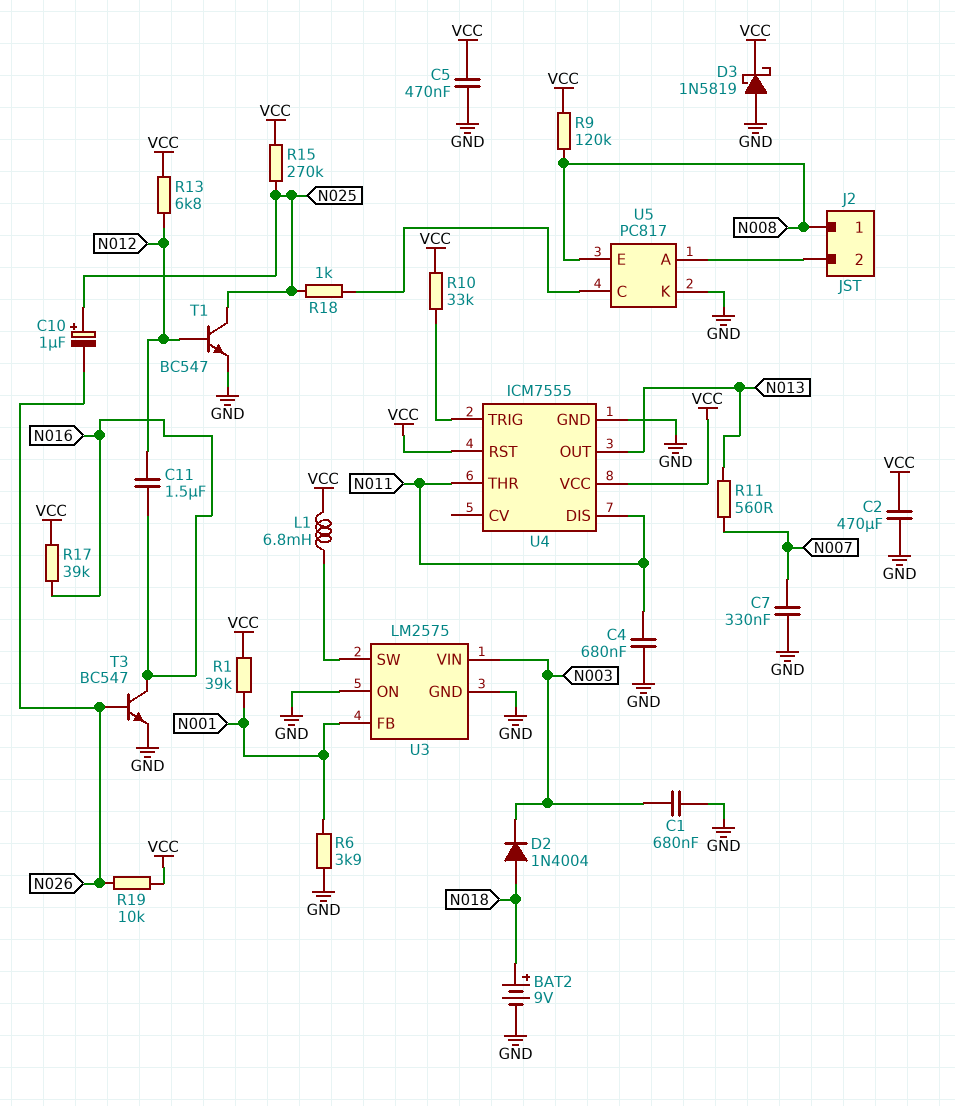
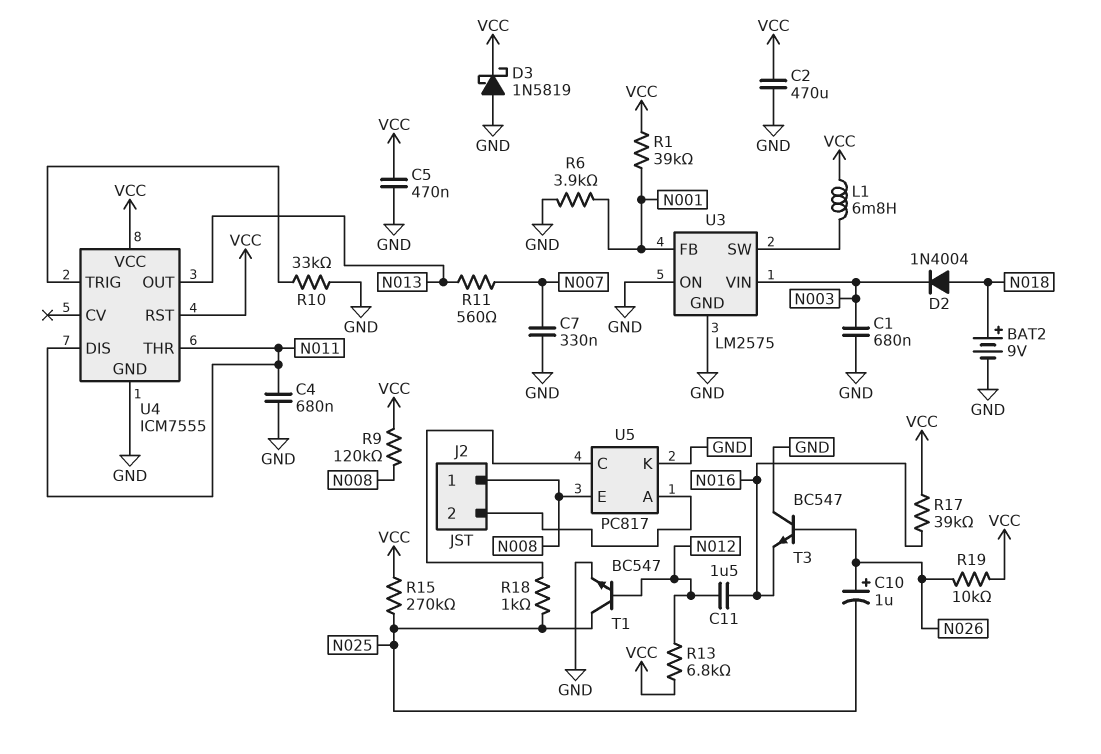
C10: 1uF (plus N025, minus N026) -> 1uF (plus N026, minus N025)
R10: 33k (U4/TRIG, VCC) -> 33k (GND, U4/TRIG)
T3: NPN BC547 (B N026, C N016, E GND) -> NPN BC547 (B N026, C GND, E N016)

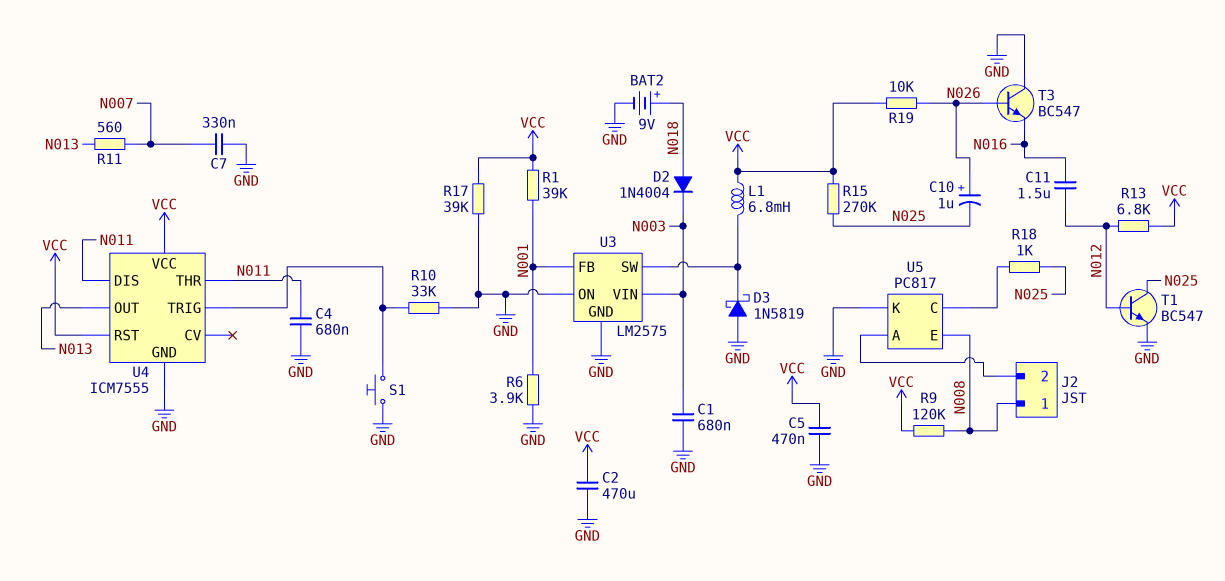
D3: schottky 1N5819 (A GND, K VCC) -> schottky 1N5819 (A GND, K U3/SW)
R17: 39k (N016, VCC) -> 39k (GND, VCC)
S1: none -> button (GND, U4/TRIG)

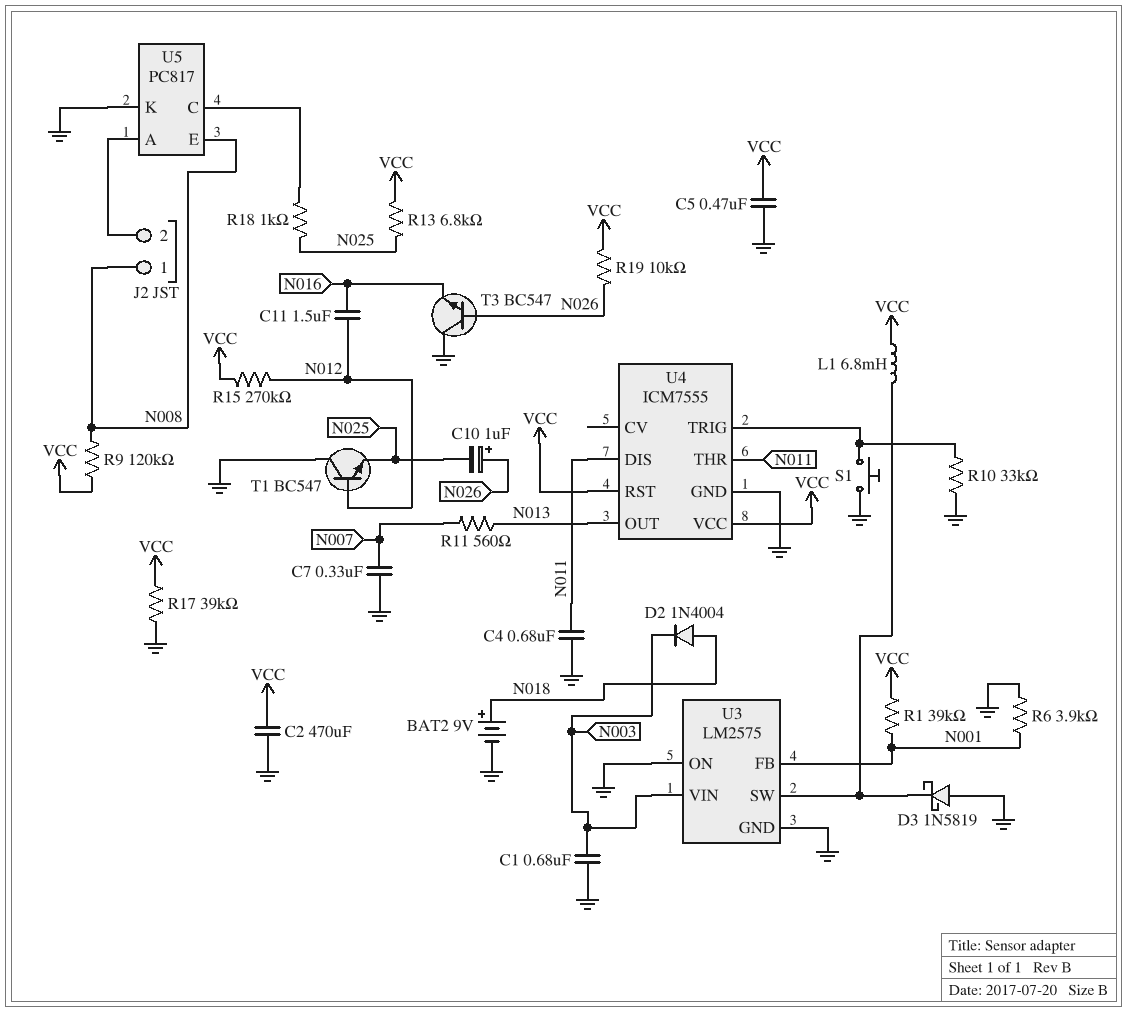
R13: 6.8k (N012, VCC) -> 6.8k (N025, VCC)
R15: 270k (N025, VCC) -> 270k (N012, VCC)
T1: NPN BC547 (B N012, C N025, E GND) -> NPN BC547 (B N012, C GND, E N025)

